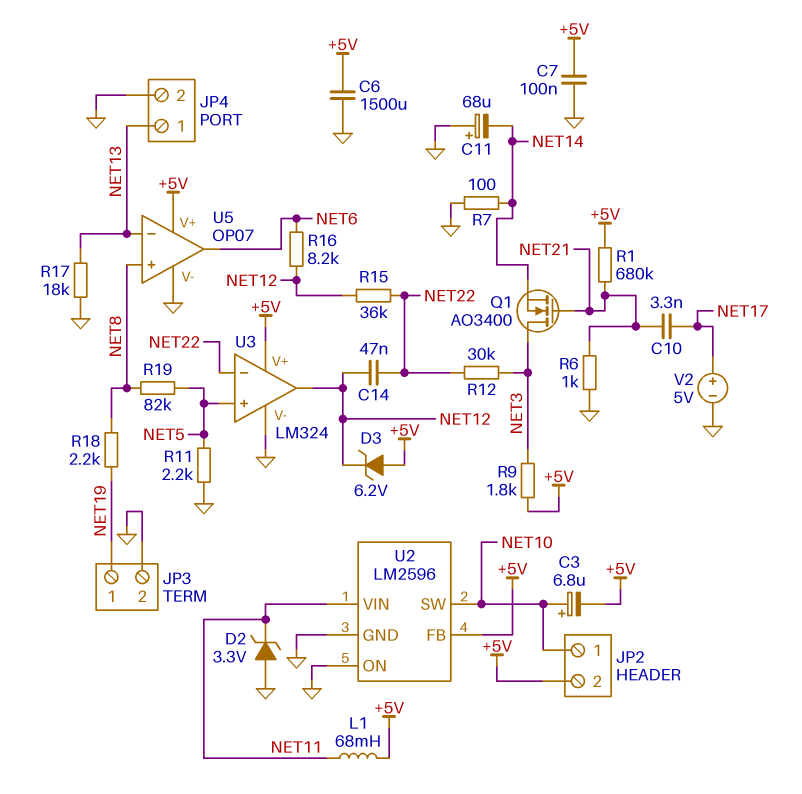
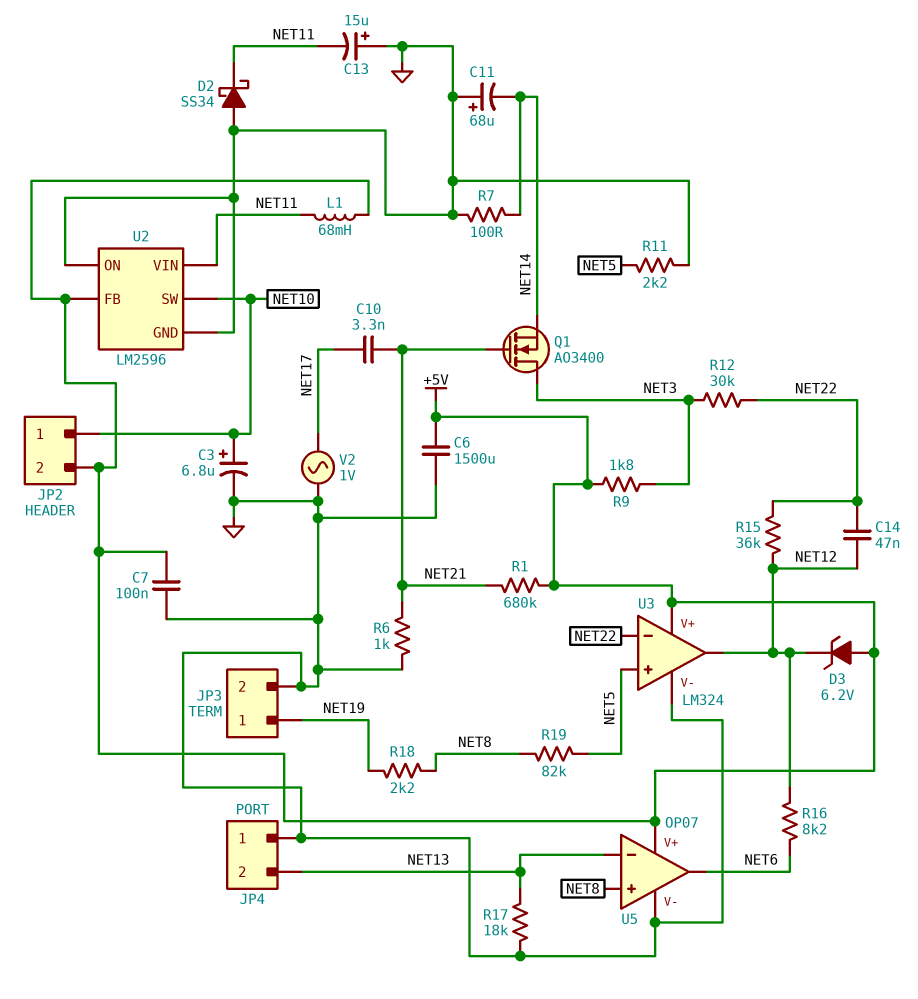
C3: 6.8uF (plus NET10, minus +5V) -> 6.8uF (plus NET10, minus GND)
C13: none -> 15uF (plus GND, minus NET11)
D2: zener 3.3V (A GND, K NET11) -> schottky SS34 (A GND, K NET11)
JP4 pin 1: NET13 -> GND
JP4 pin 2: GND -> NET13
V2: 5V (plus NET17, minus GND) -> AC 1V (GND, NET17)

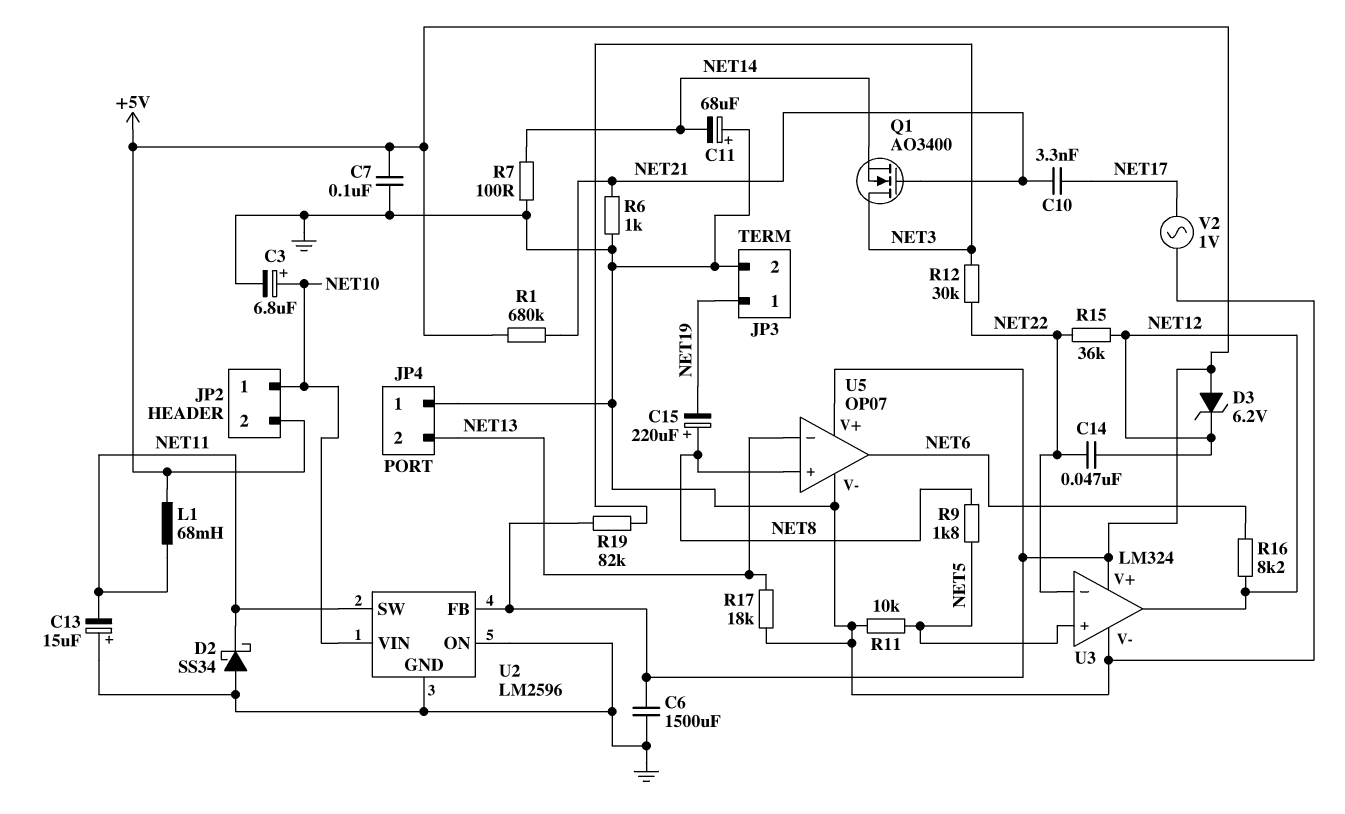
C15: none -> 220uF (plus NET8, minus NET19)
R9: 1.8k (+5V, NET3) -> 1.8k (NET5, NET8)
R11: 2.2k (GND, NET5) -> 10k (GND, NET5)
R18: 2.2k (NET8, NET19) -> none
R19: 82k (NET5, NET8) -> 82k (+5V, NET3)
U2 pin SW: NET10 -> NET11
U2 pin VIN: NET11 -> NET10

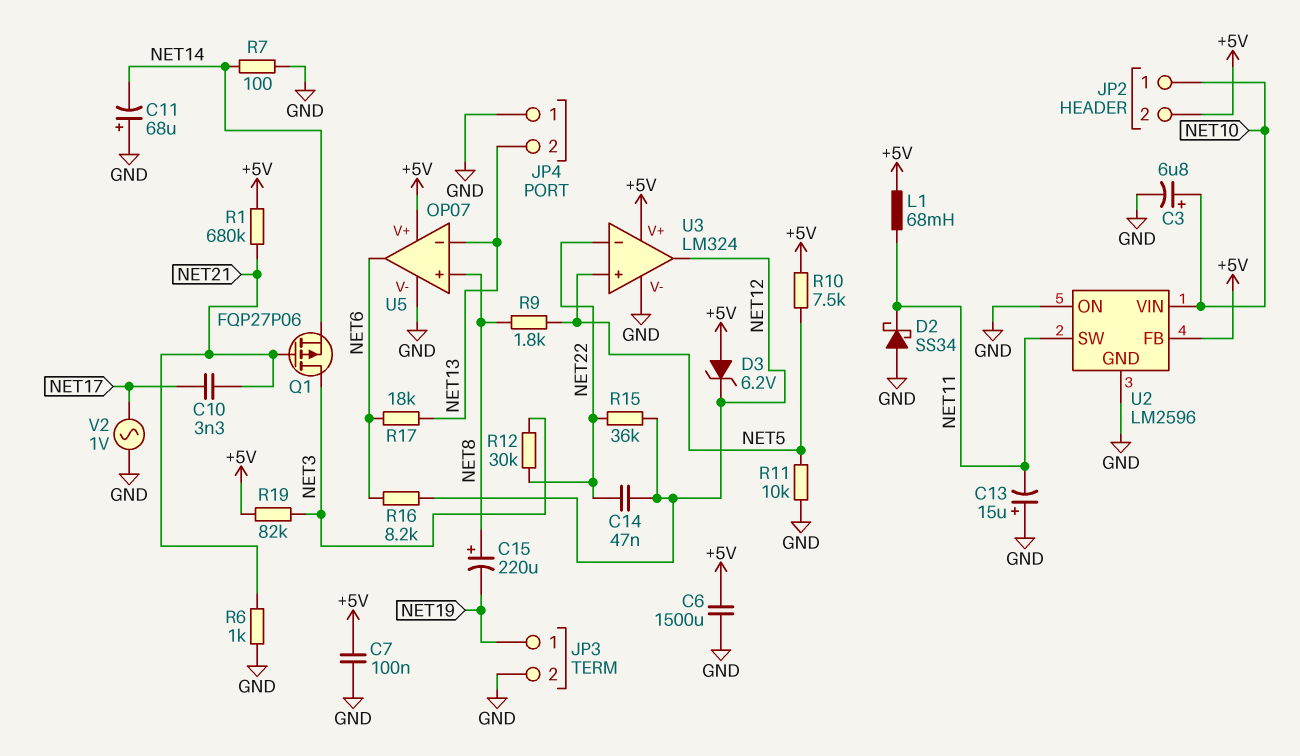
Q1: NMOS AO3400 (G NET21, D NET3, S NET14) -> PMOS FQP27P06 (G NET21, D NET3, S NET14)
R10: none -> 7.5k (+5V, NET5)
R17: 18k (GND, NET13) -> 18k (NET6, NET13)

